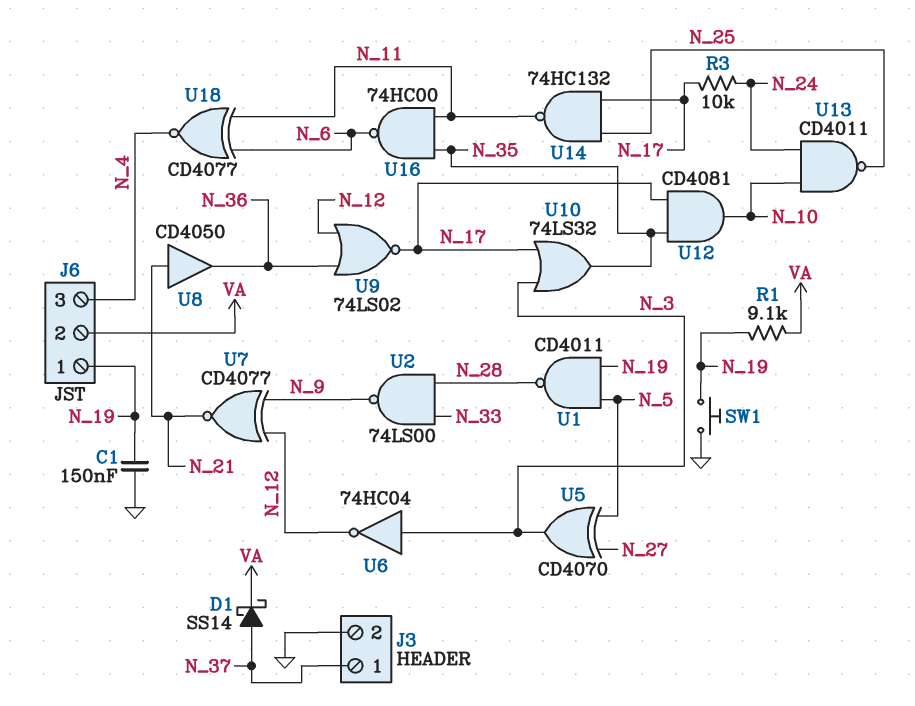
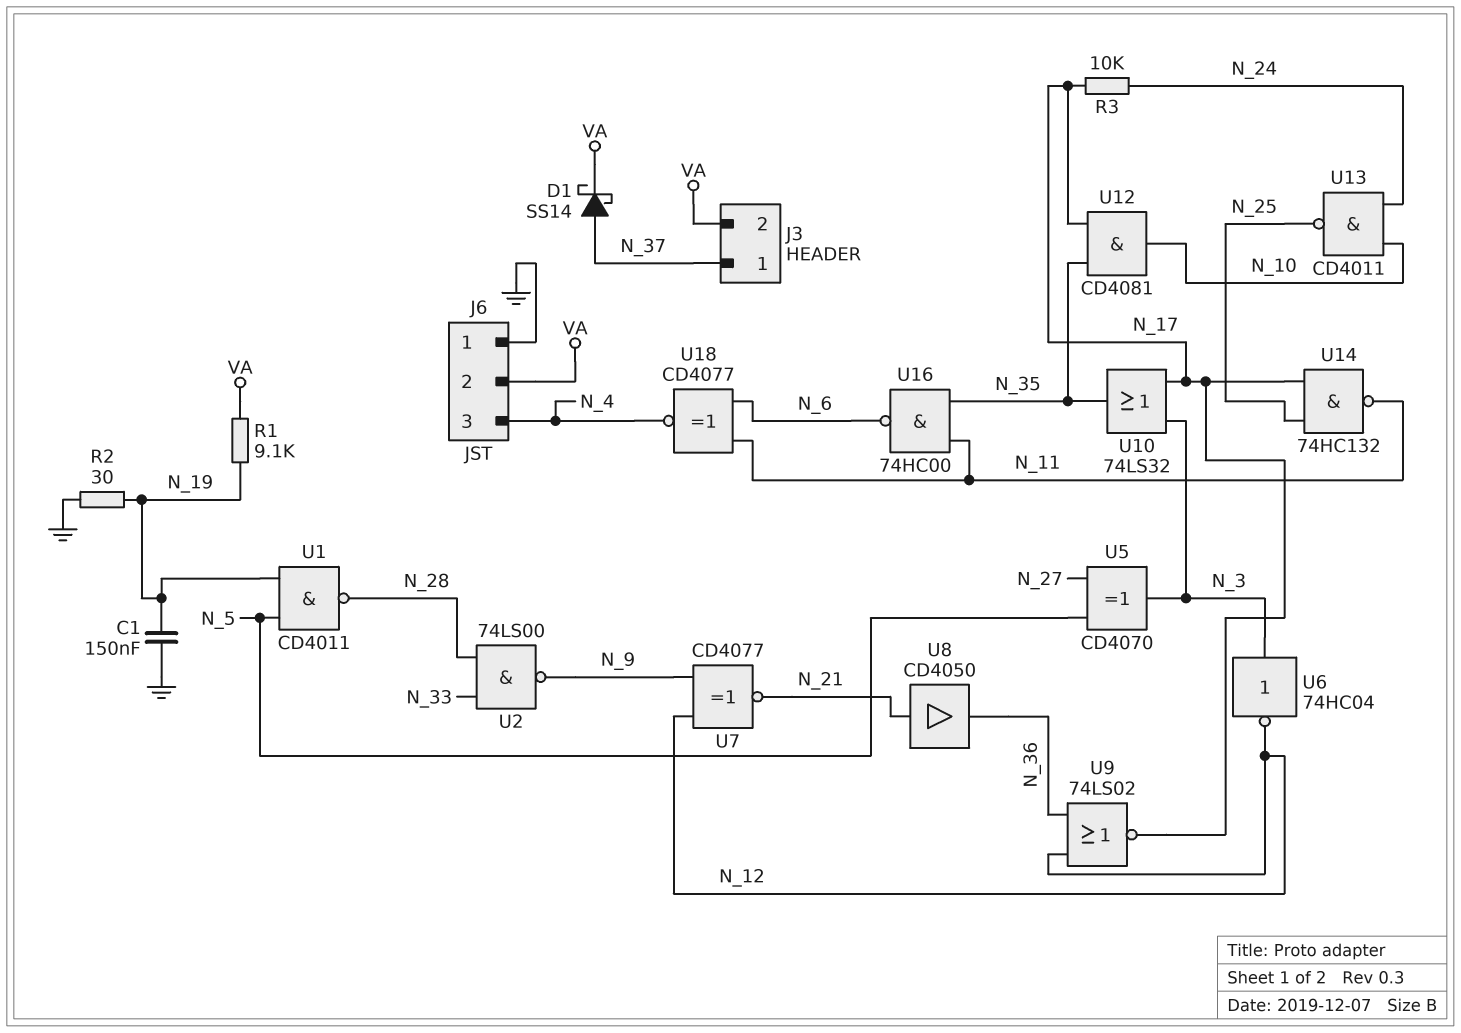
J3 pin 2: GND -> VA
J6 pin 1: N_19 -> GND
R2: none -> 30 (GND, N_19)
SW1: button (GND, N_19) -> none

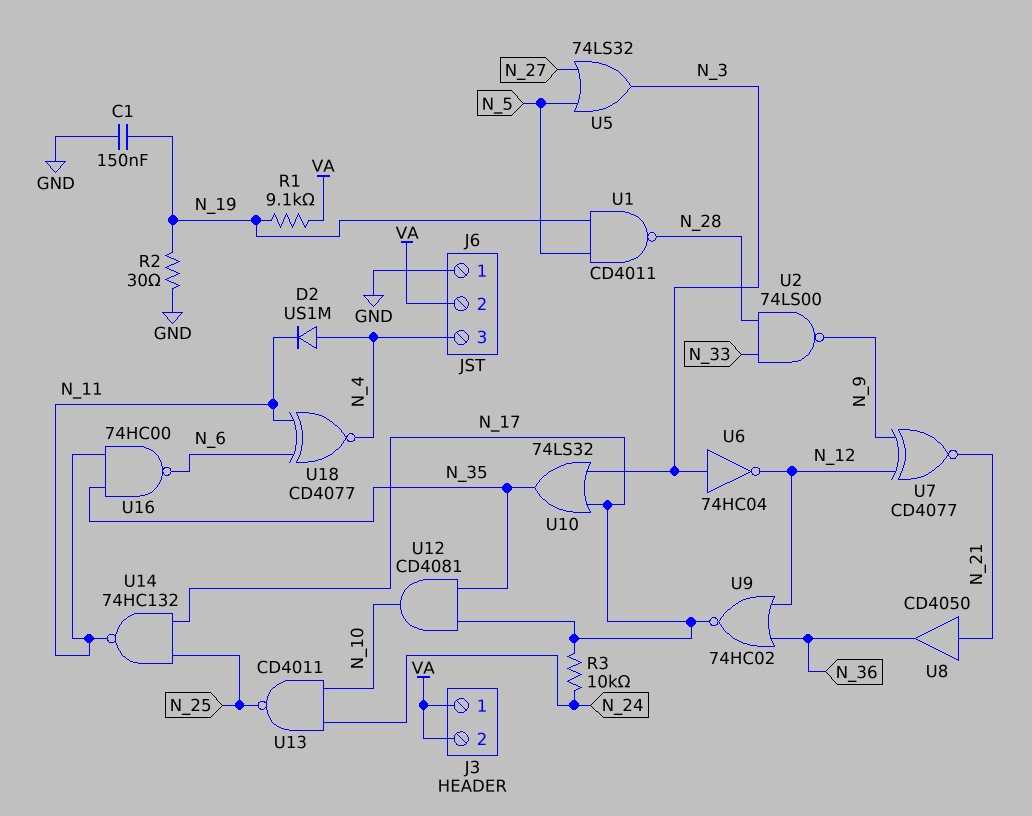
D1: schottky SS14 (A N_37, K VA) -> none
D2: none -> diode US1M (A N_4, K N_11)
J3 pin 1: N_37 -> VA
U5: XOR CD4070 (in N_5, in N_27, out N_3) -> OR 74LS32 (in N_5, in N_27, out N_3)
U9: NOR 74LS02 (in N_12, in N_36, out N_17) -> NOR 74HC02 (in N_12, in N_36, out N_17)

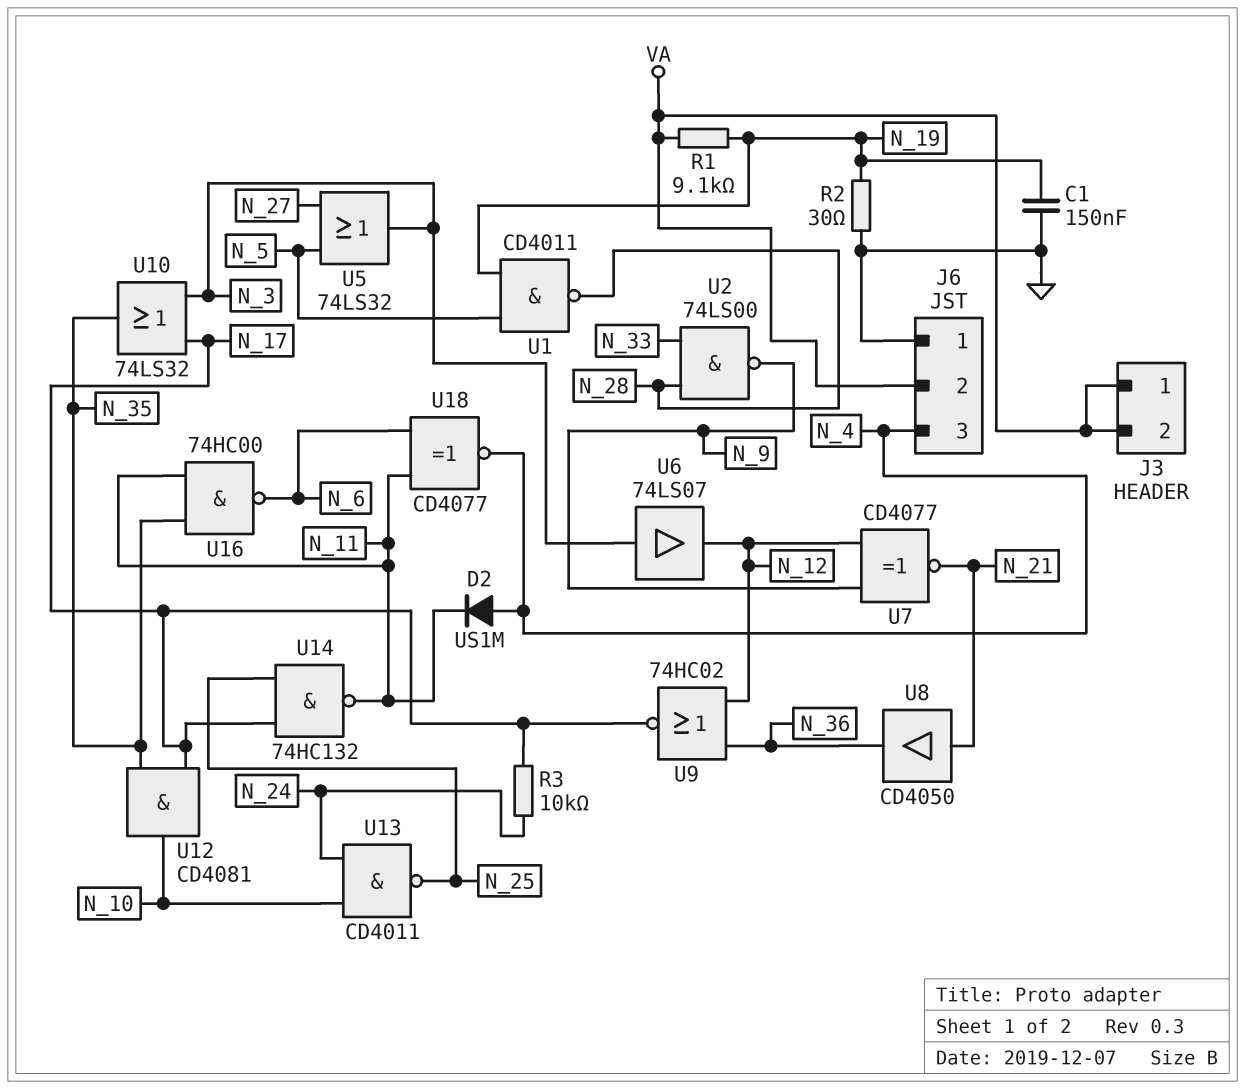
U6: NOT 74HC04 (in N_3, out N_12) -> buffer 74LS07 (in N_3, out N_12)

